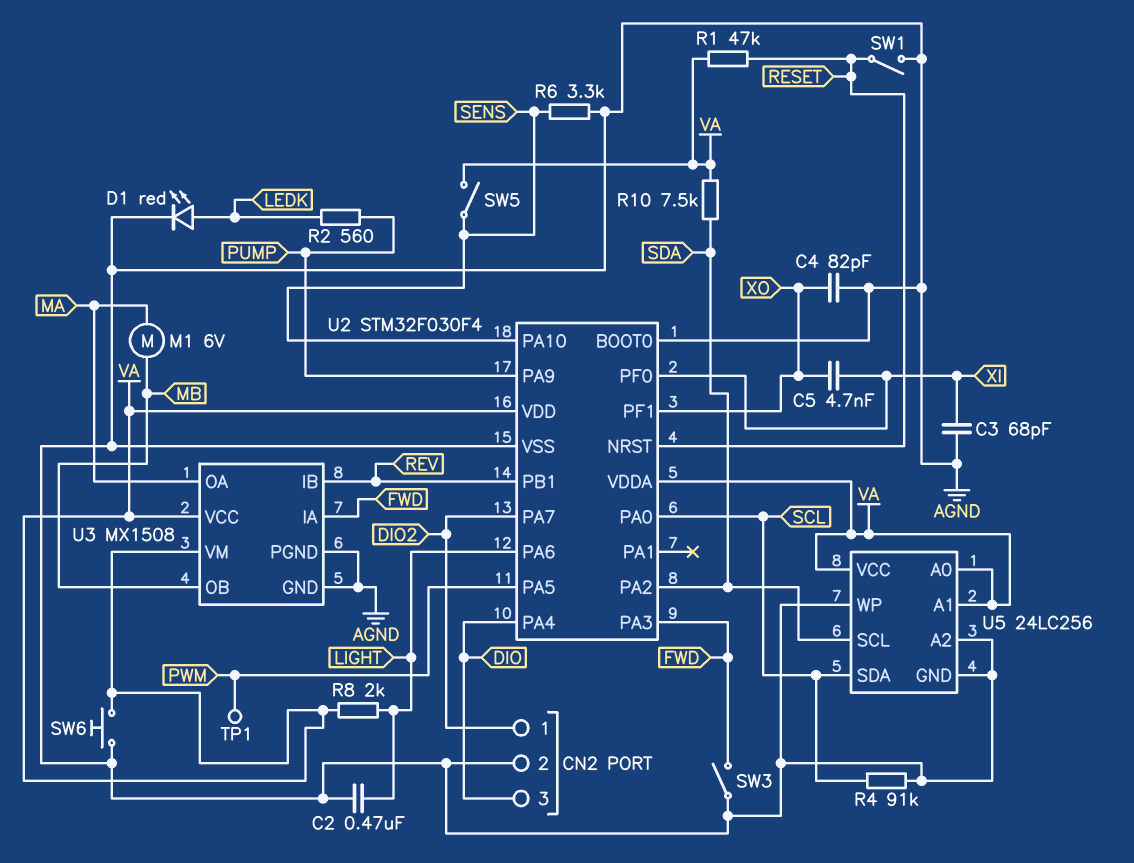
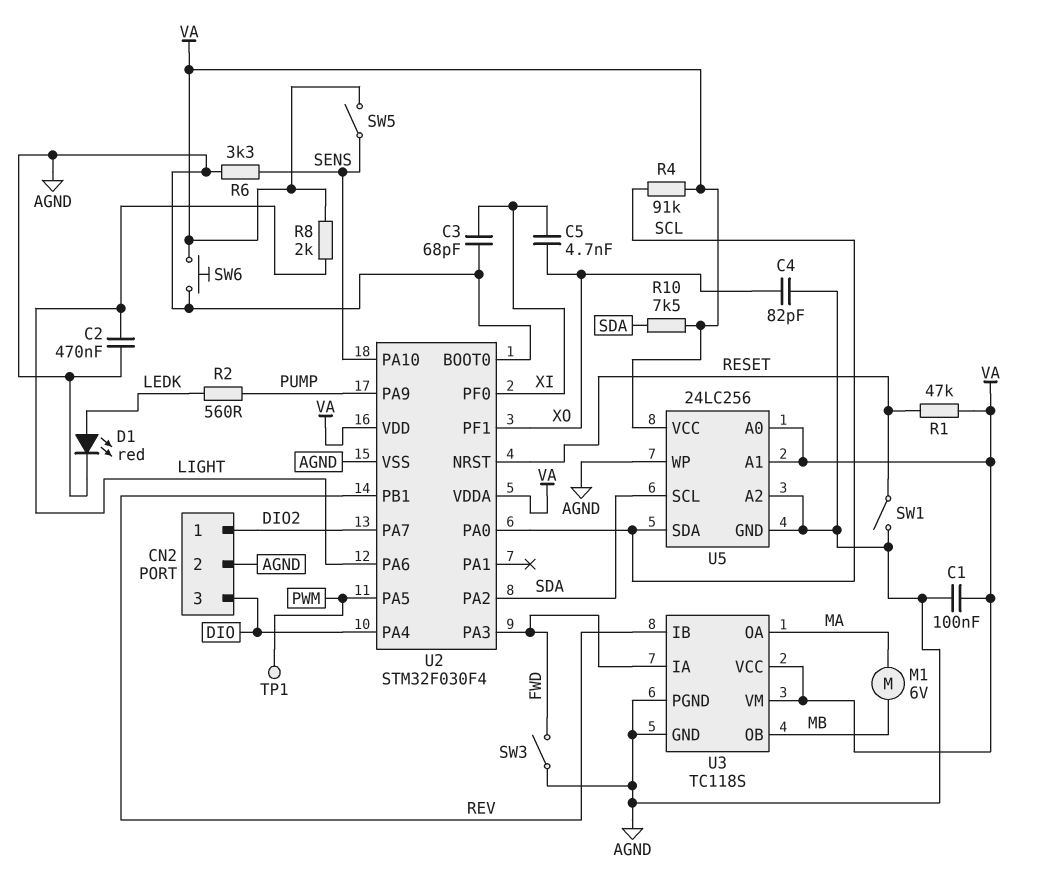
C1: none -> 100nF (AGND, VA)
R4: 91k (AGND, SCL) -> 91k (SCL, VA)
U3: MX1508 -> TC118S

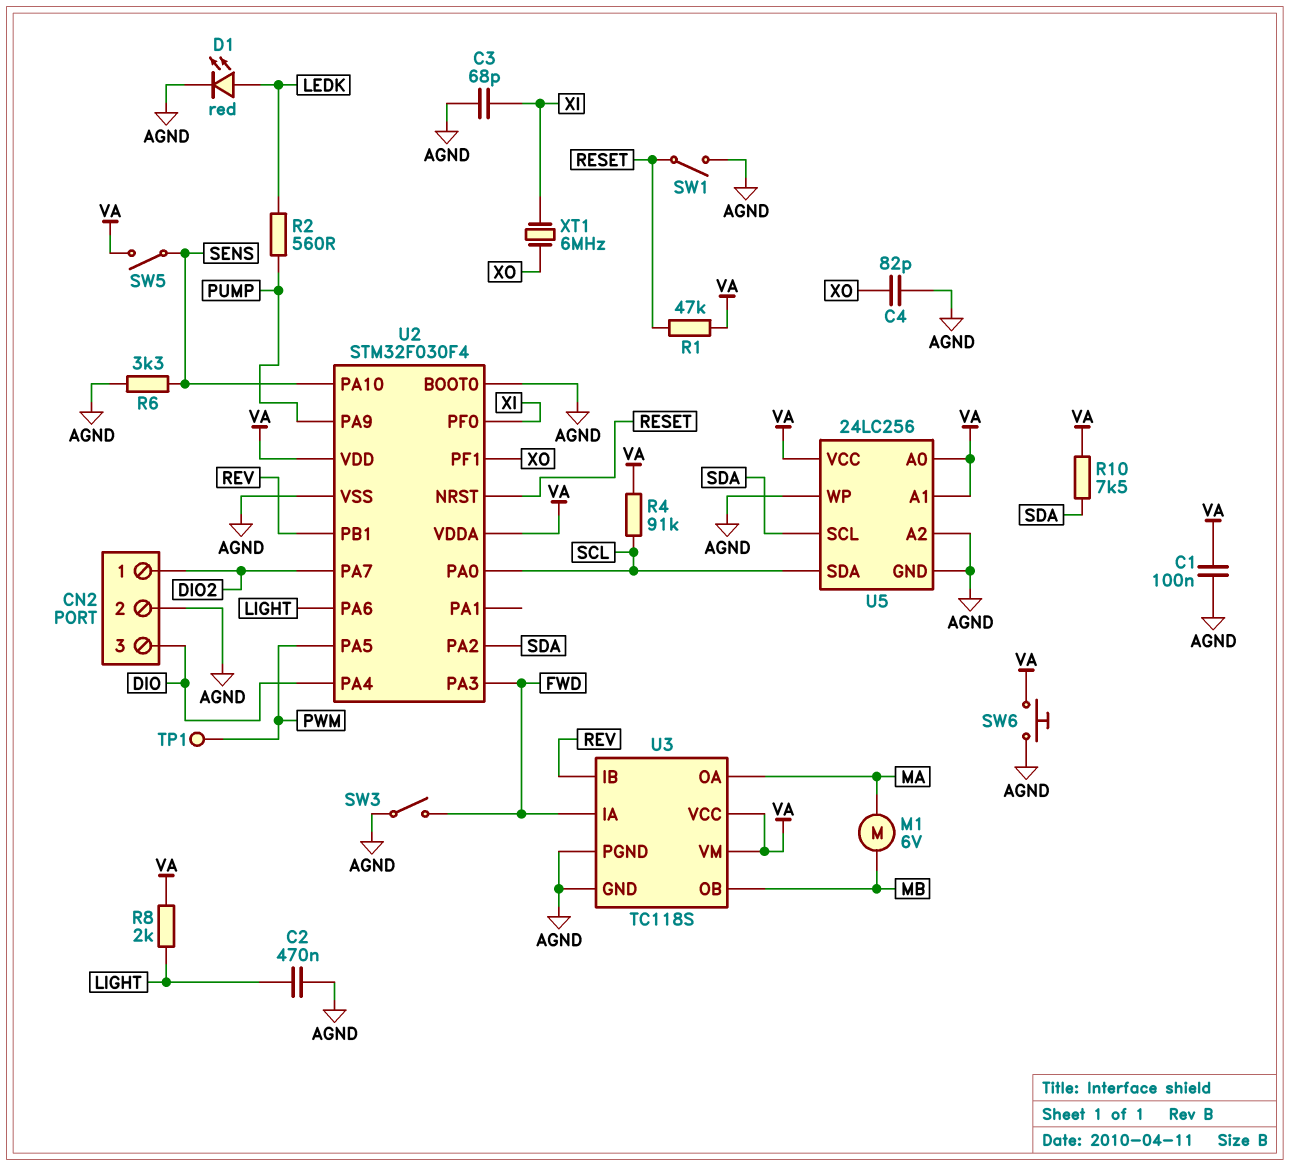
C5: 4.7nF (XI, XO) -> none
XT1: none -> 6MHz (XI, XO)

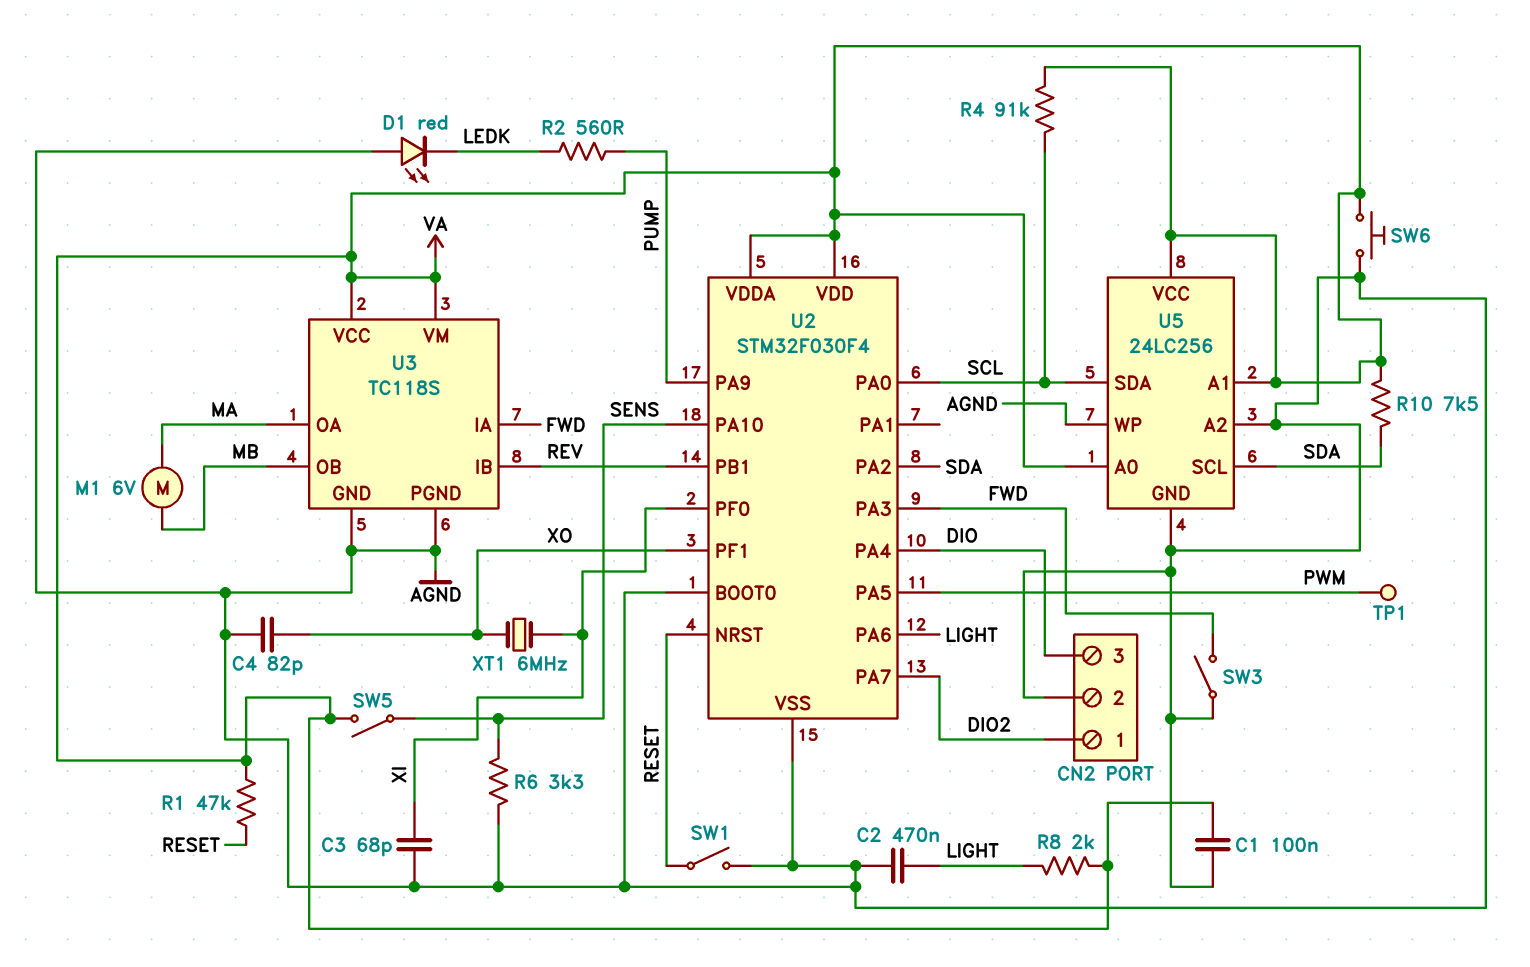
D1: LED red (A LEDK, K AGND) -> LED red (A AGND, K LEDK)

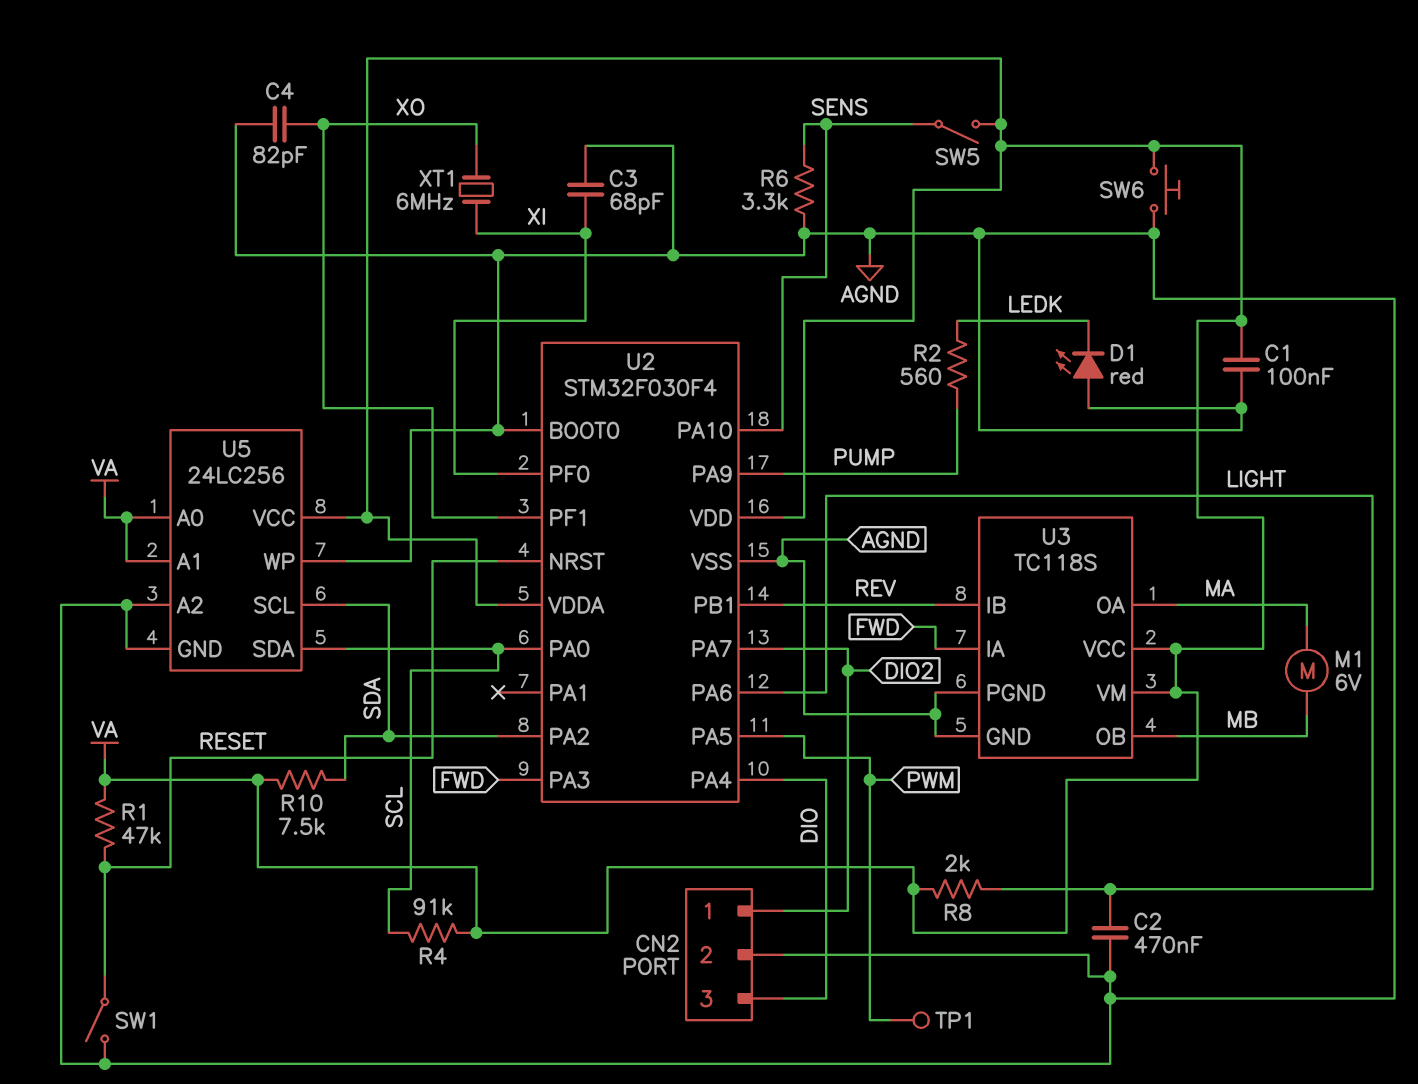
SW3: switch (AGND, FWD) -> none

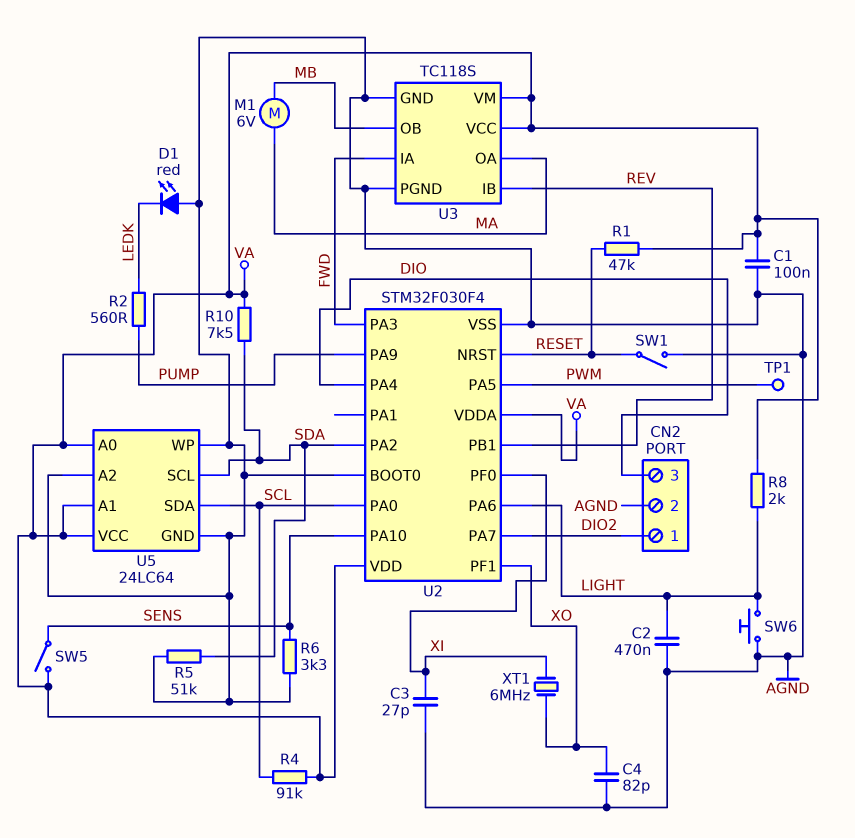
C3: 68pF (AGND, XI) -> 27pF (AGND, XI)
R5: none -> 51k (AGND, SDA)
SW6: button (AGND, VA) -> button (AGND, LIGHT)
U5: 24LC256 -> 24LC64

